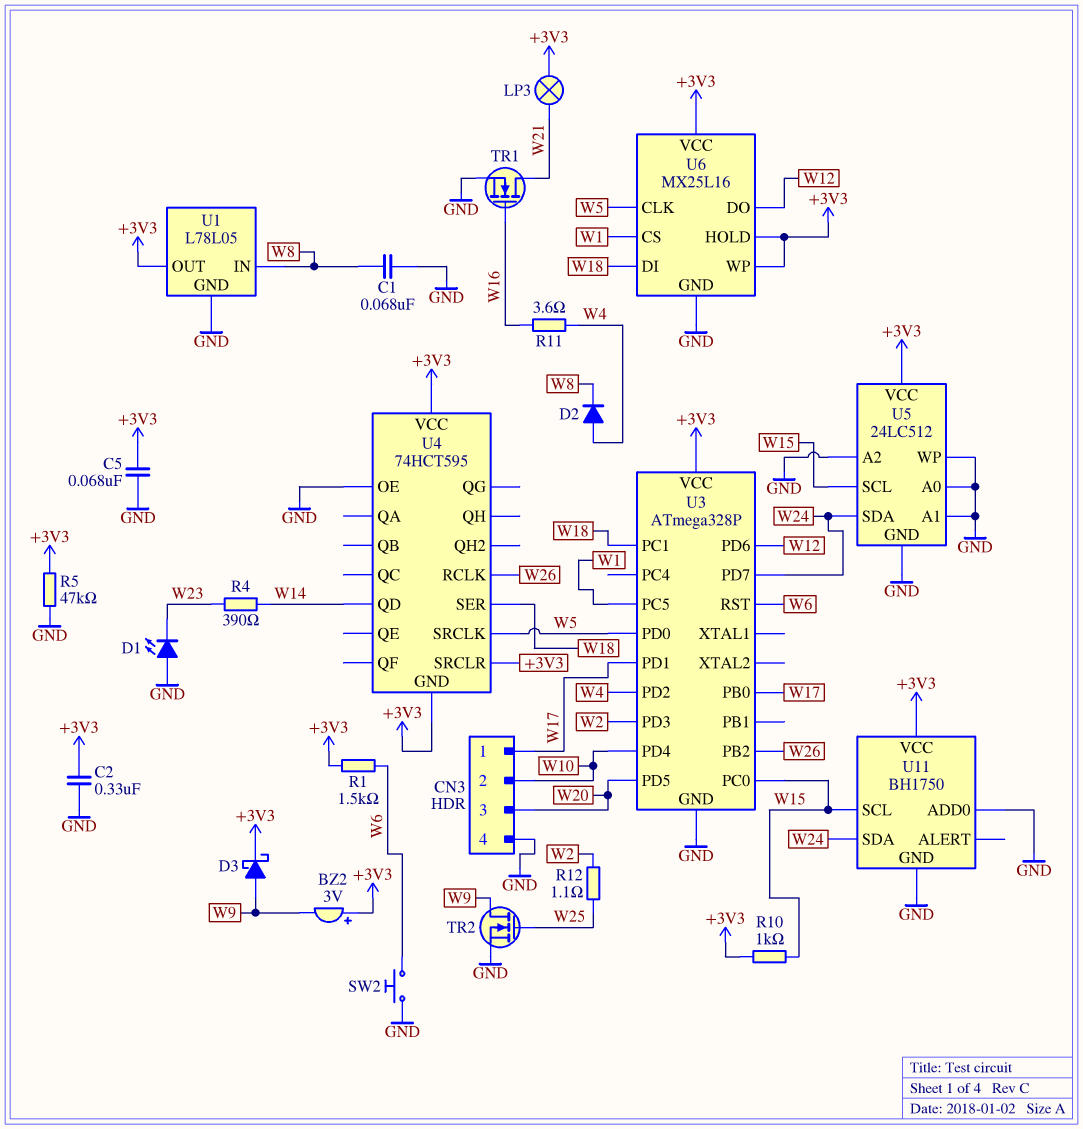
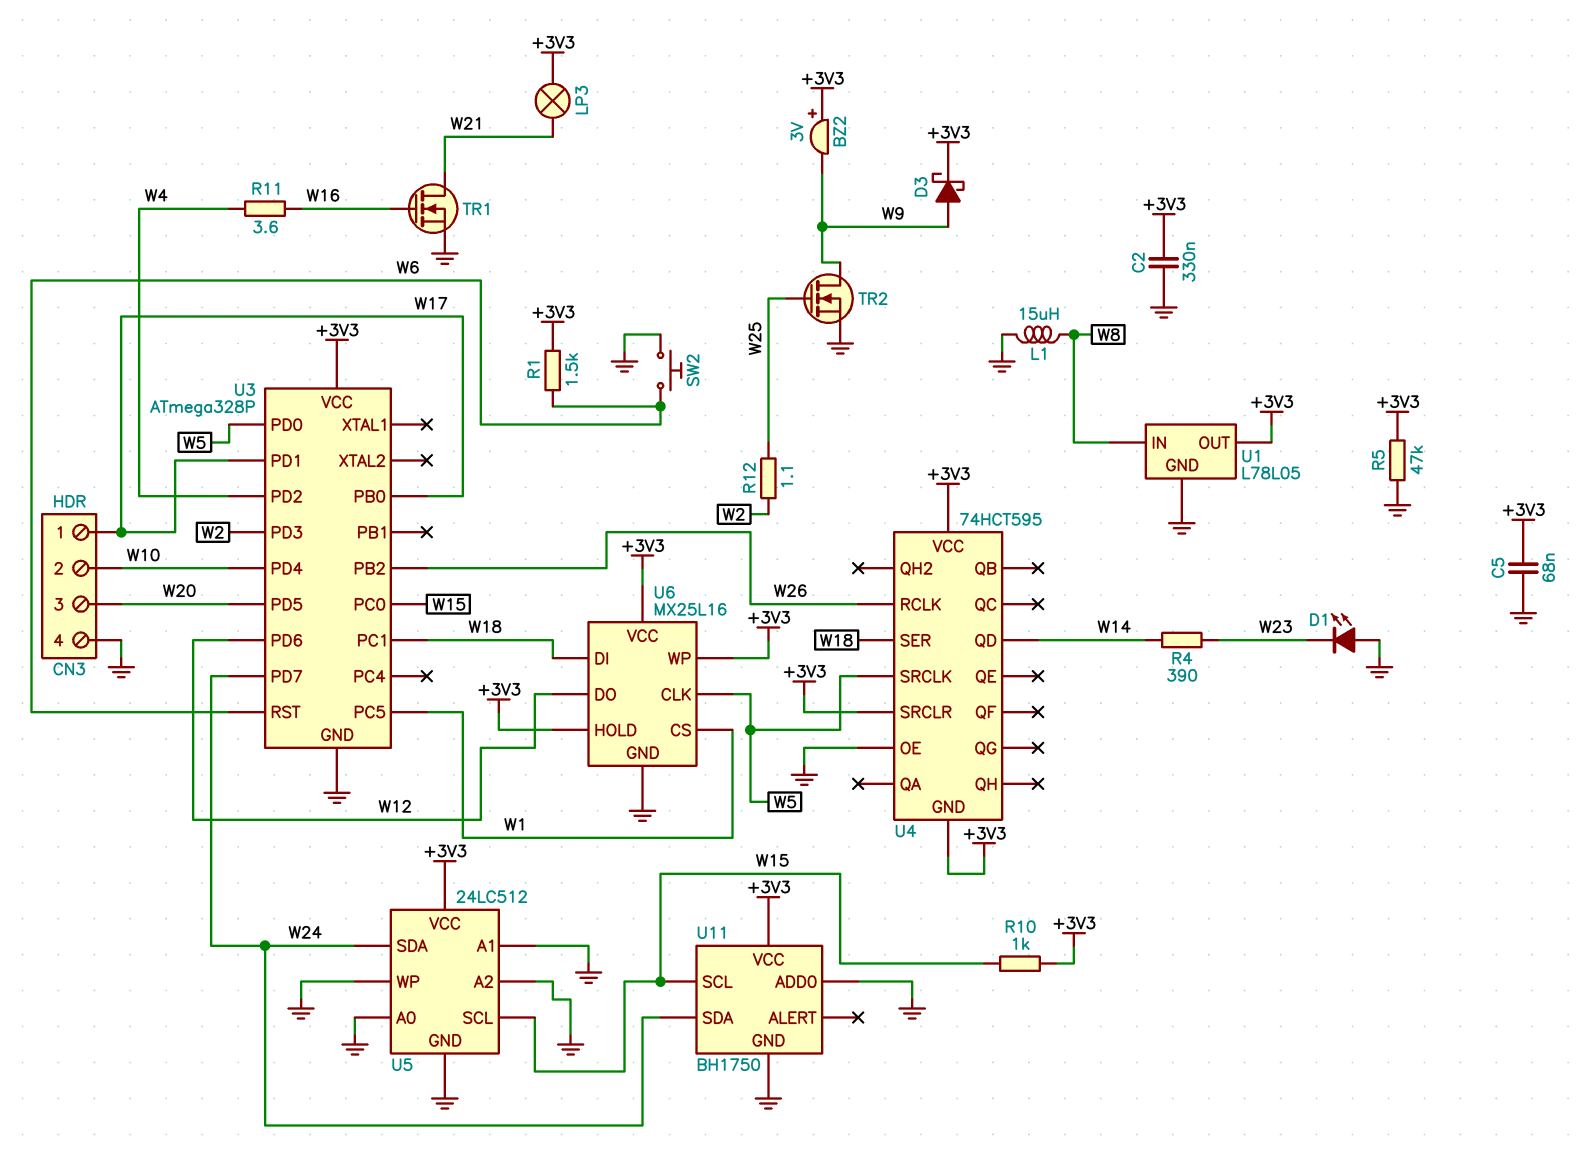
C1: 68nF (GND, W8) -> none
D2: diode (A W4, K W8) -> none
L1: none -> 15uH (GND, W8)

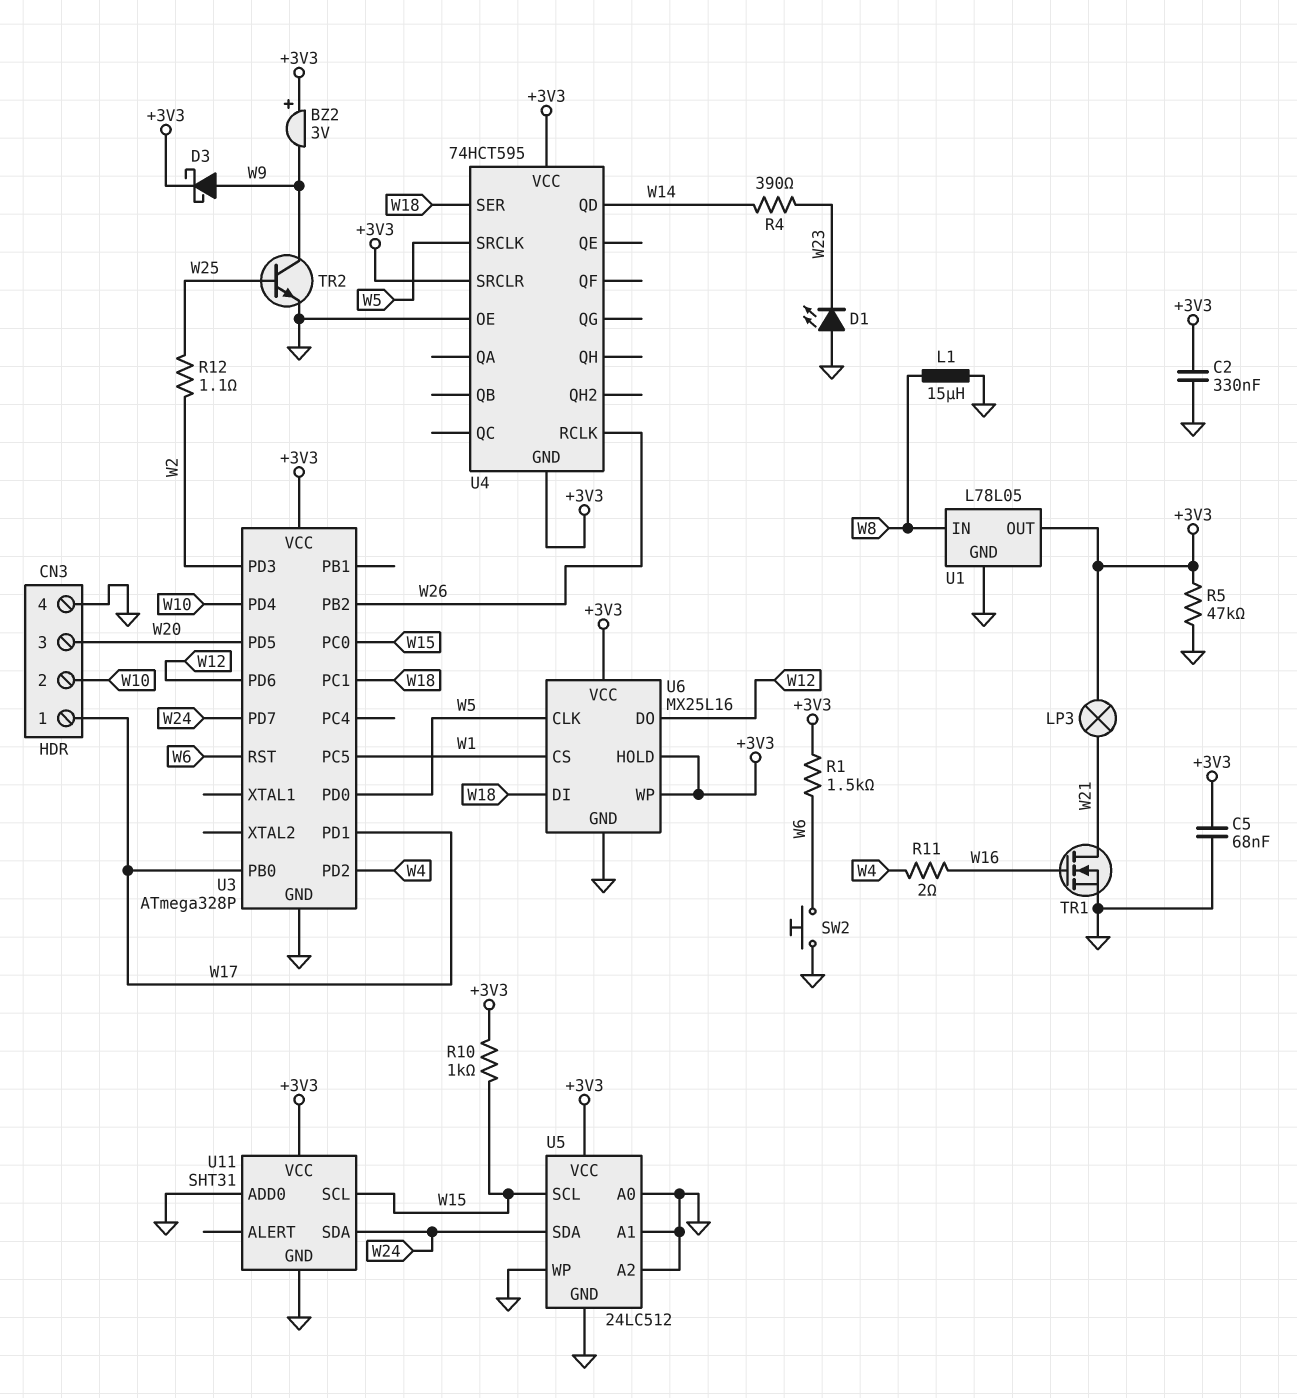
R11: 3.6 (W4, W16) -> 2 (W4, W16)
TR2: NMOS (G W25, D W9, S GND) -> NPN (B W25, C W9, E GND)
U11: BH1750 -> SHT31

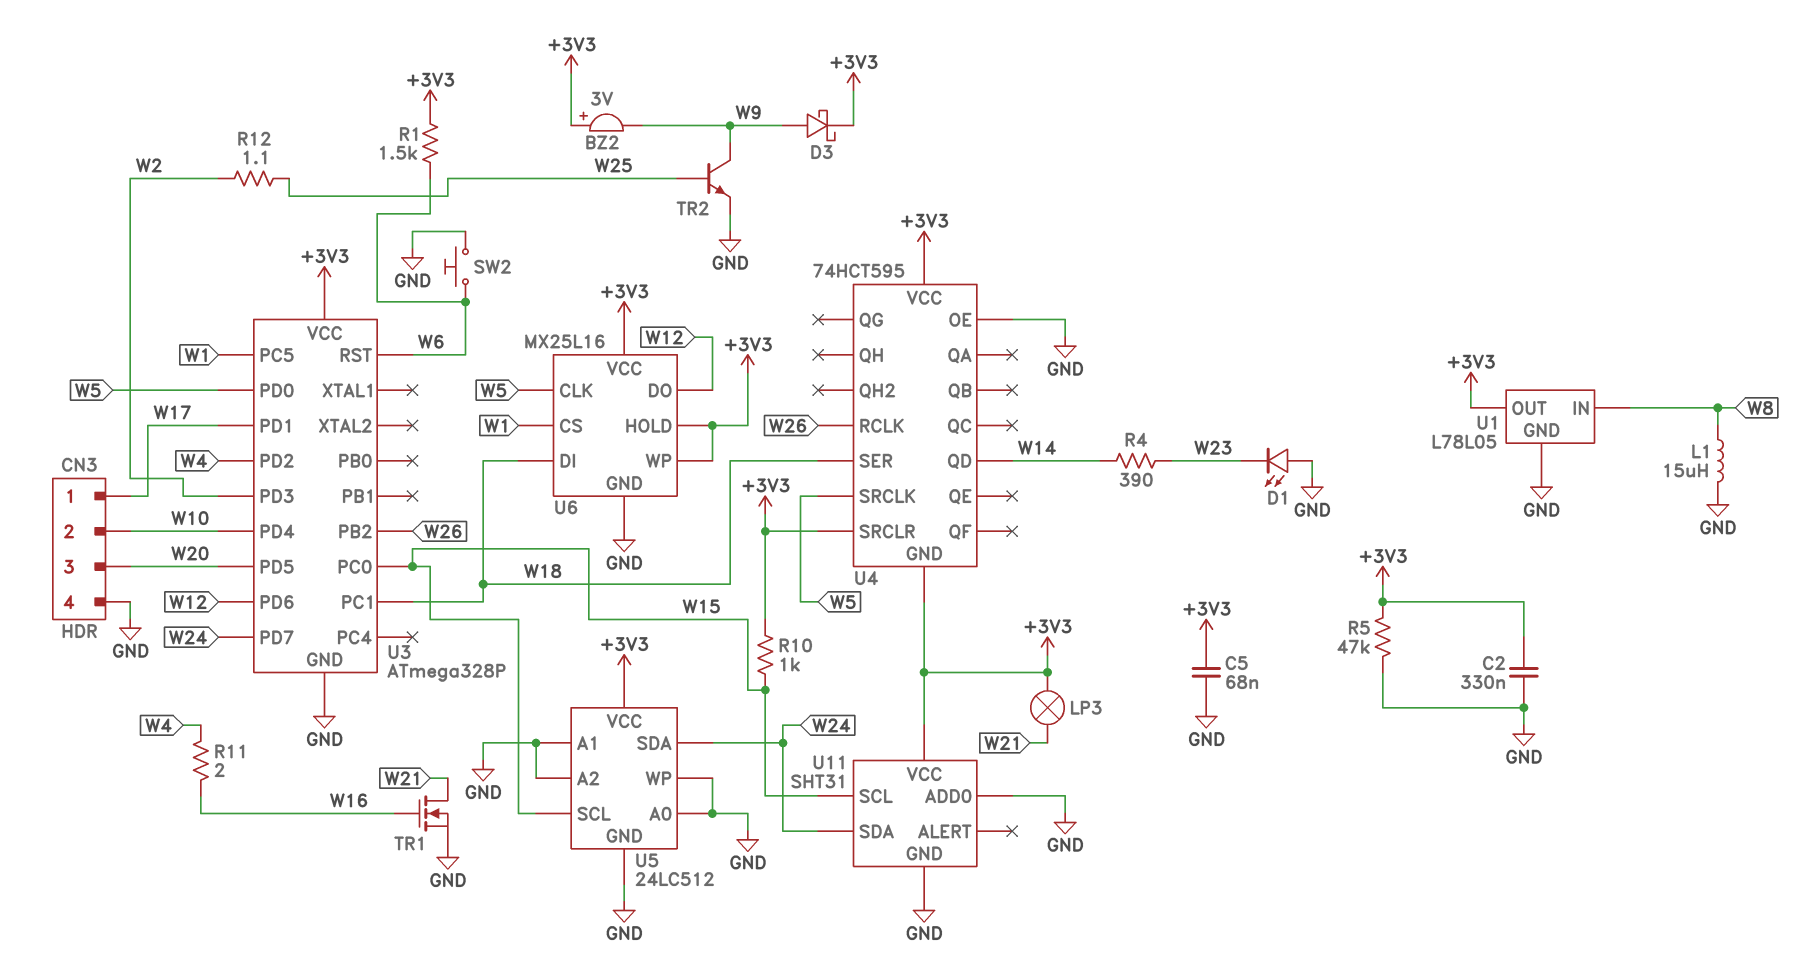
U3 pin PB0: W17 -> none

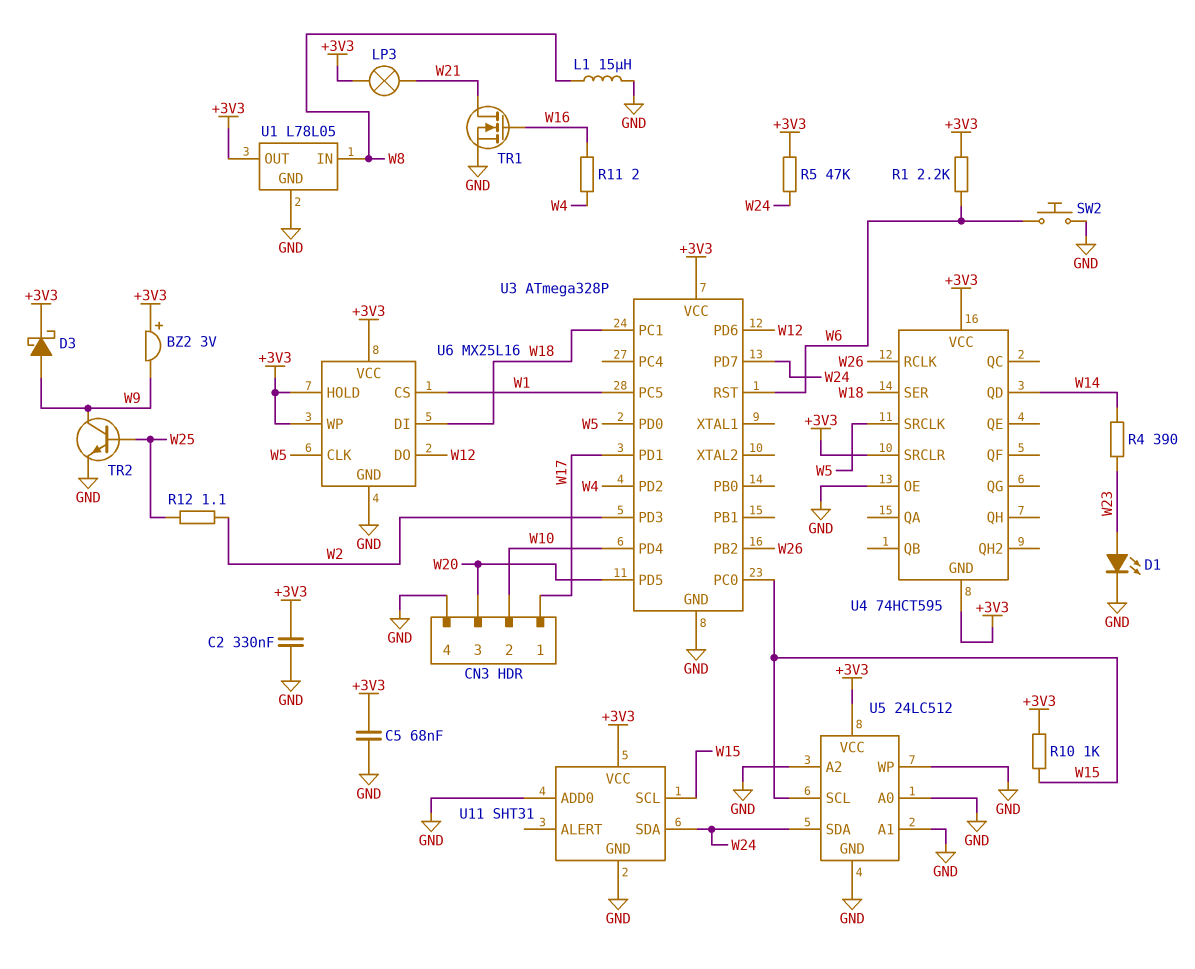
D1: LED (A GND, K W23) -> LED (A W23, K GND)
R1: 1.5k (+3V3, W6) -> 2.2k (+3V3, W6)
R5: 47k (+3V3, GND) -> 47k (+3V3, W24)

